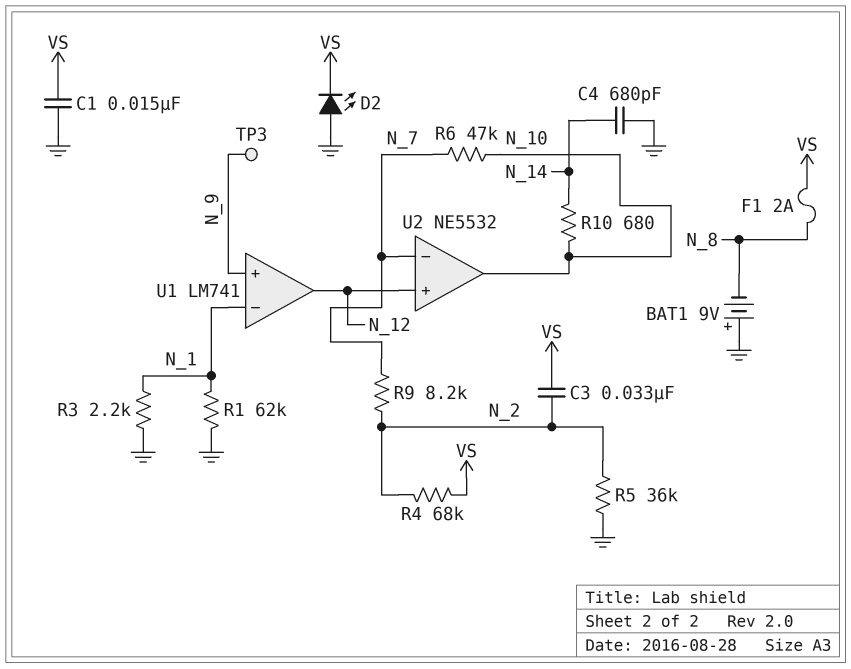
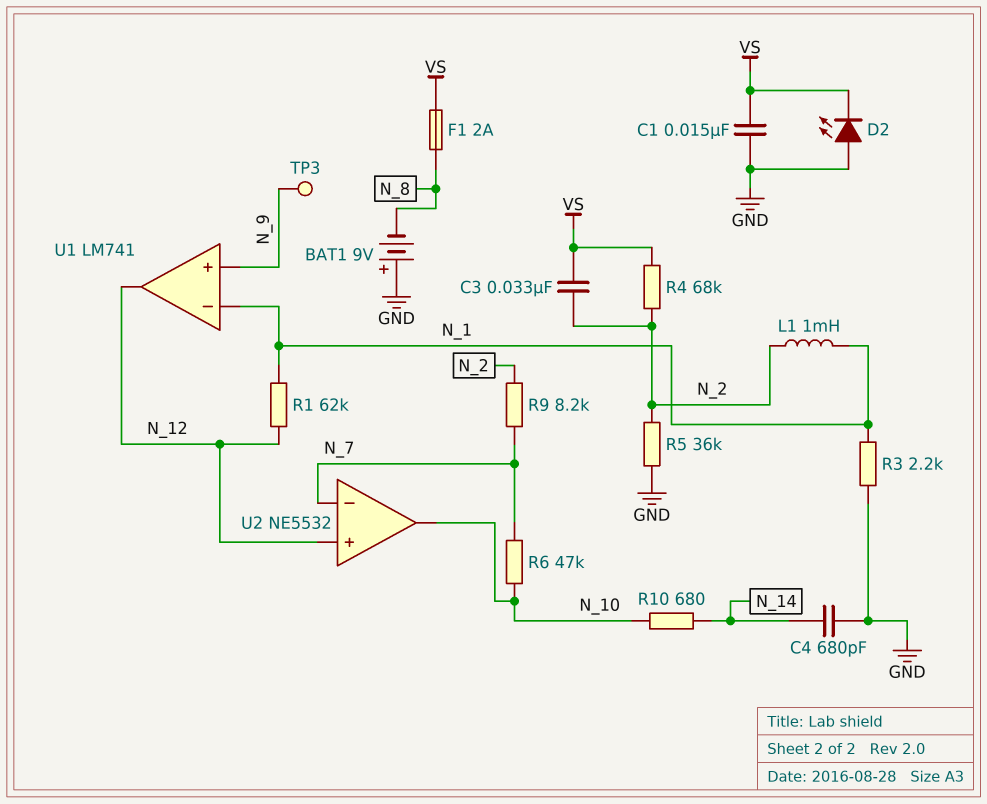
L1: none -> 1mH (N_1, N_2)
R1: 62k (GND, N_1) -> 62k (N_1, N_12)

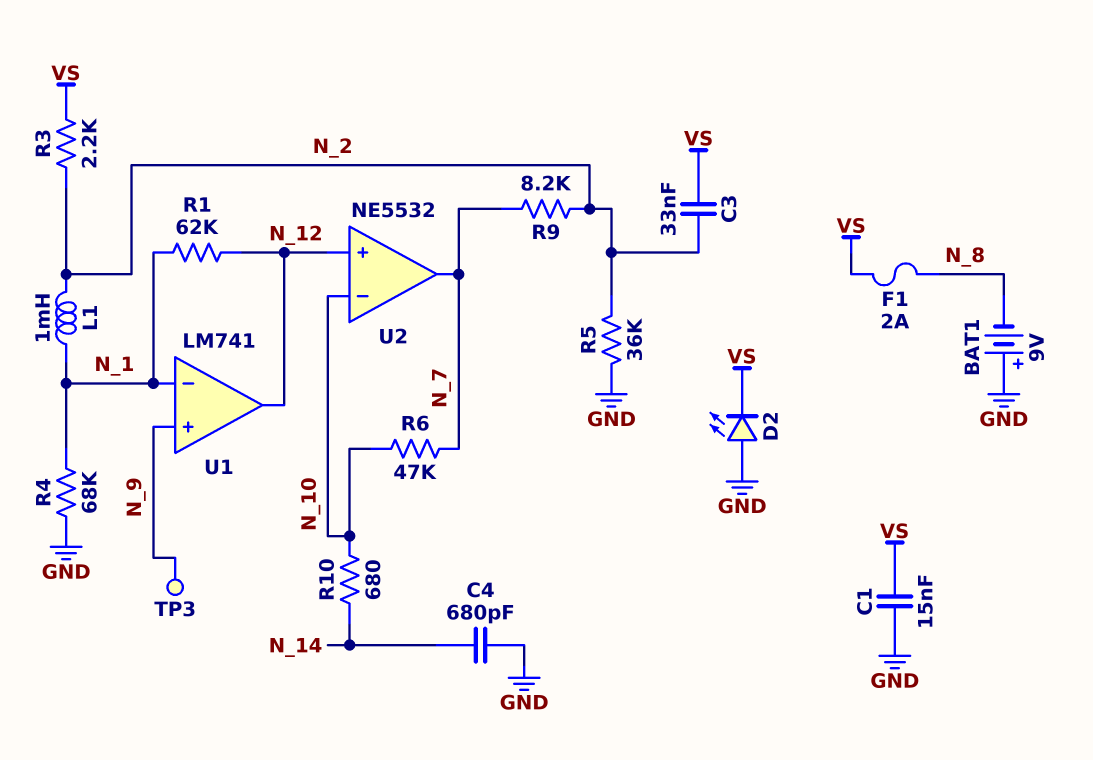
R3: 2.2k (GND, N_1) -> 2.2k (N_2, VS)
R4: 68k (N_2, VS) -> 68k (GND, N_1)
U2 pin in-: N_7 -> N_10
U2 pin out: N_10 -> N_7

